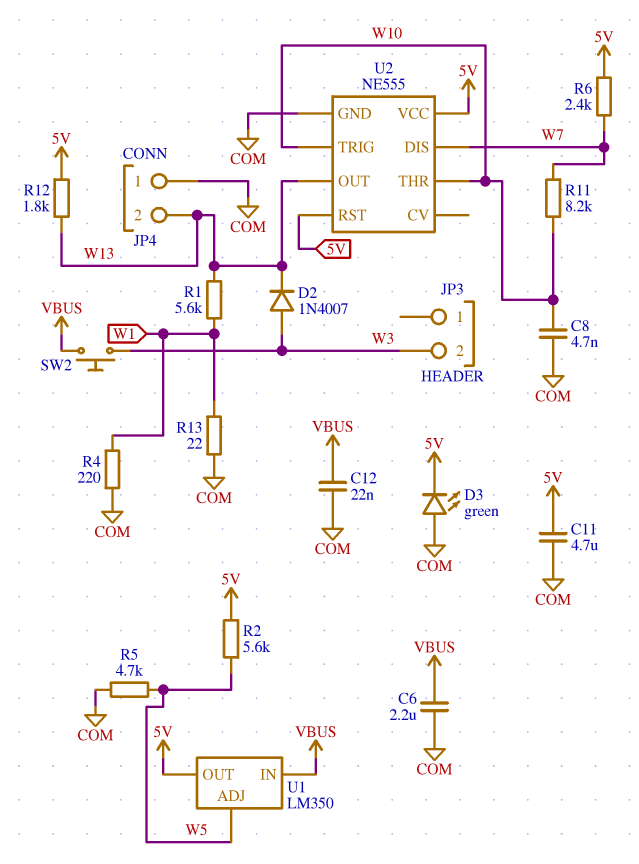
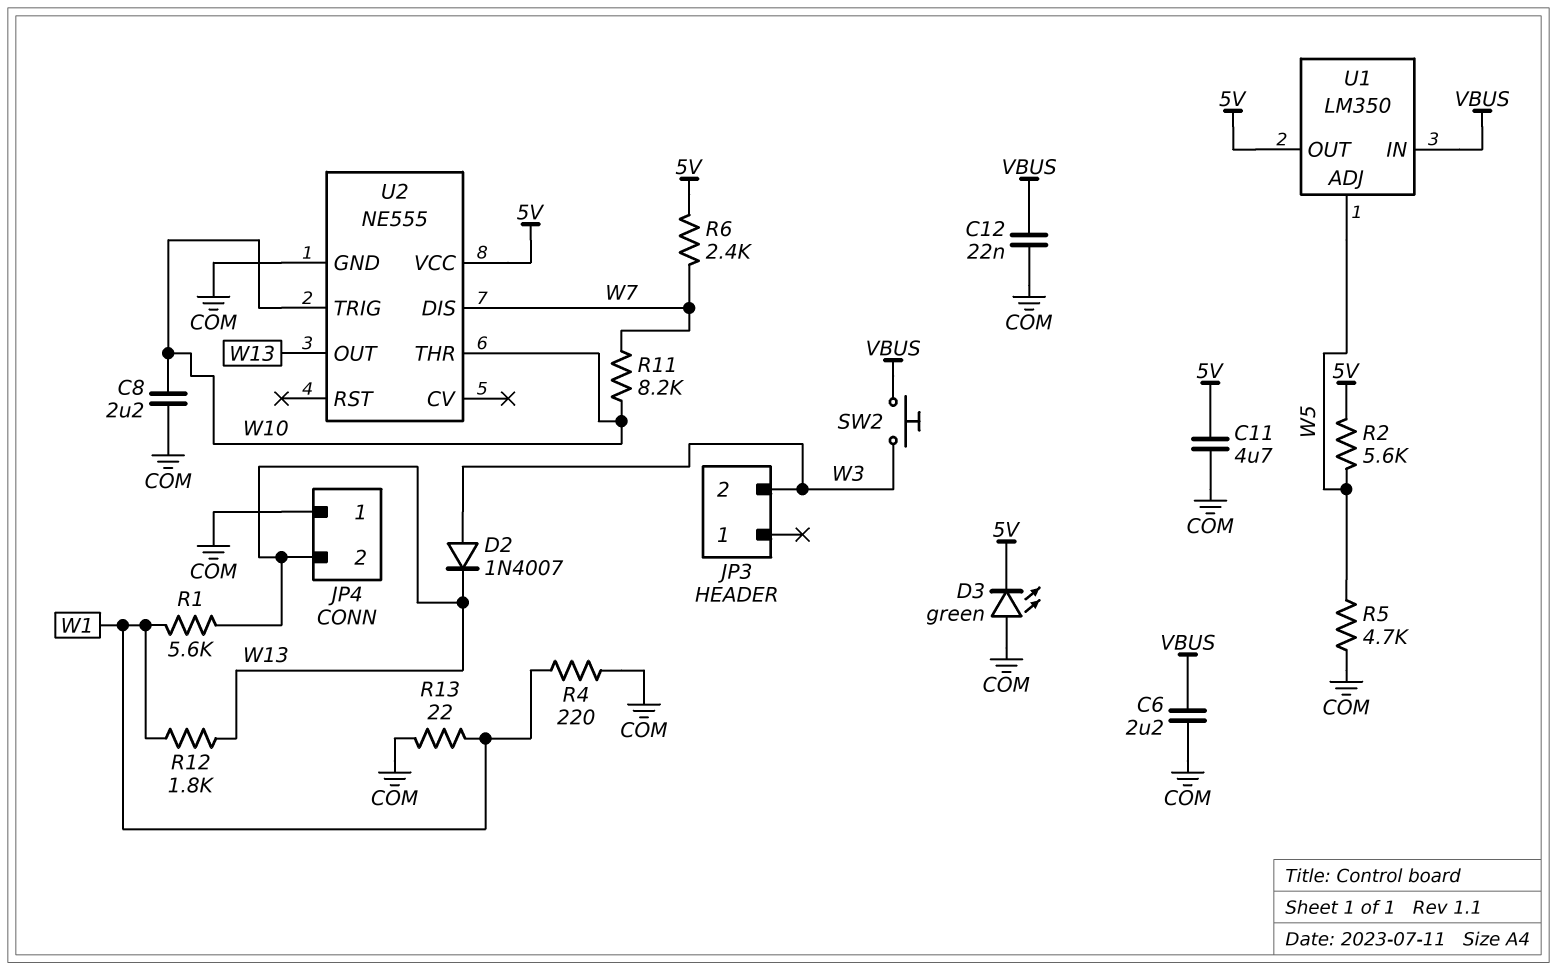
C8: 4.7nF (COM, W10) -> 2.2uF (COM, W10)
R12: 1.8k (5V, W13) -> 1.8k (W1, W13)
U2 pin RST: 5V -> none

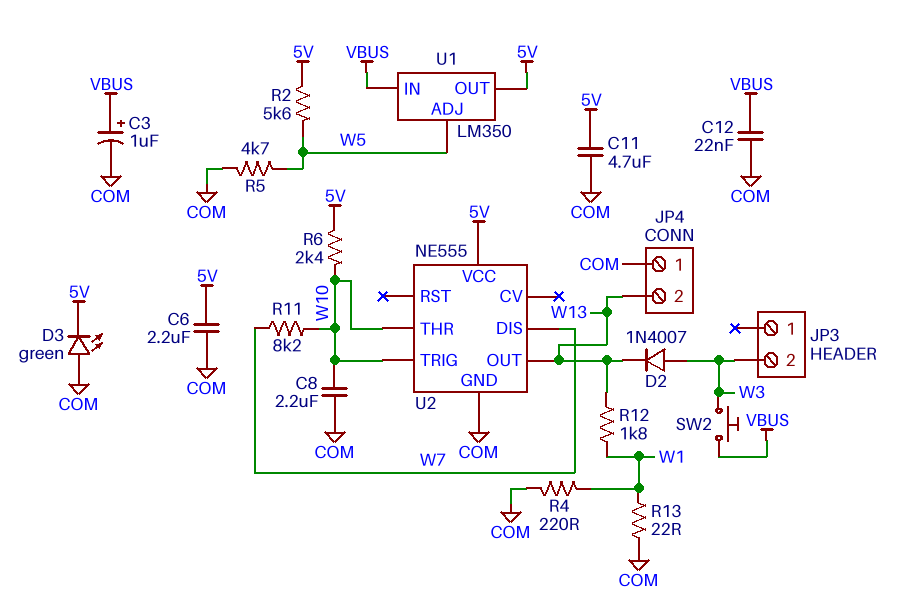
C3: none -> 1uF (plus VBUS, minus COM)
C6: 2.2uF (COM, VBUS) -> 2.2uF (5V, COM)
R1: 5.6k (W1, W13) -> none
R6: 2.4k (5V, W7) -> 2.4k (5V, W10)

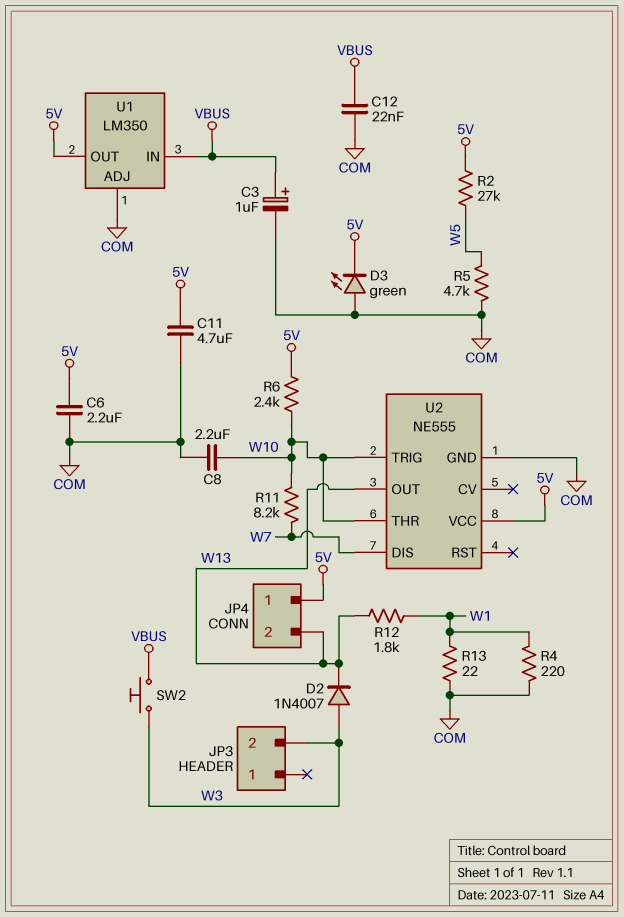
JP4 pin 1: COM -> 5V
R2: 5.6k (5V, W5) -> 27k (5V, W5)
U1 pin ADJ: W5 -> COM

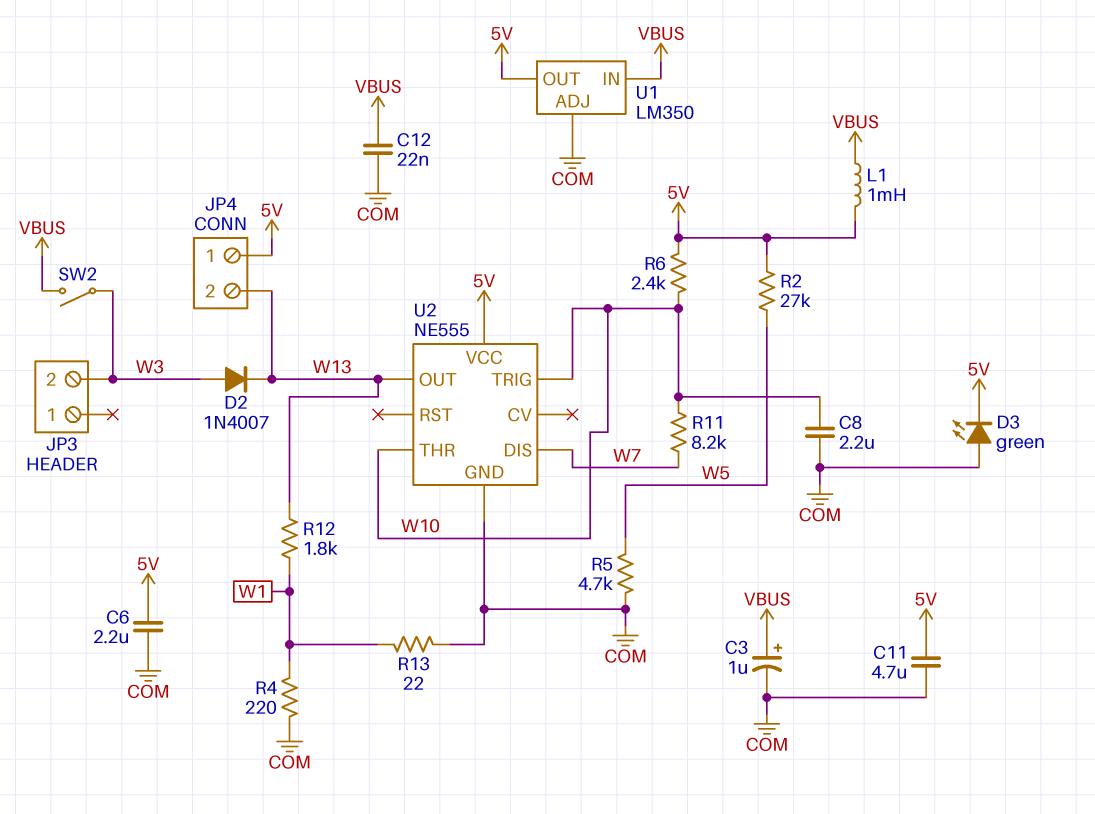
L1: none -> 1mH (5V, VBUS)
SW2: button (VBUS, W3) -> switch (VBUS, W3)

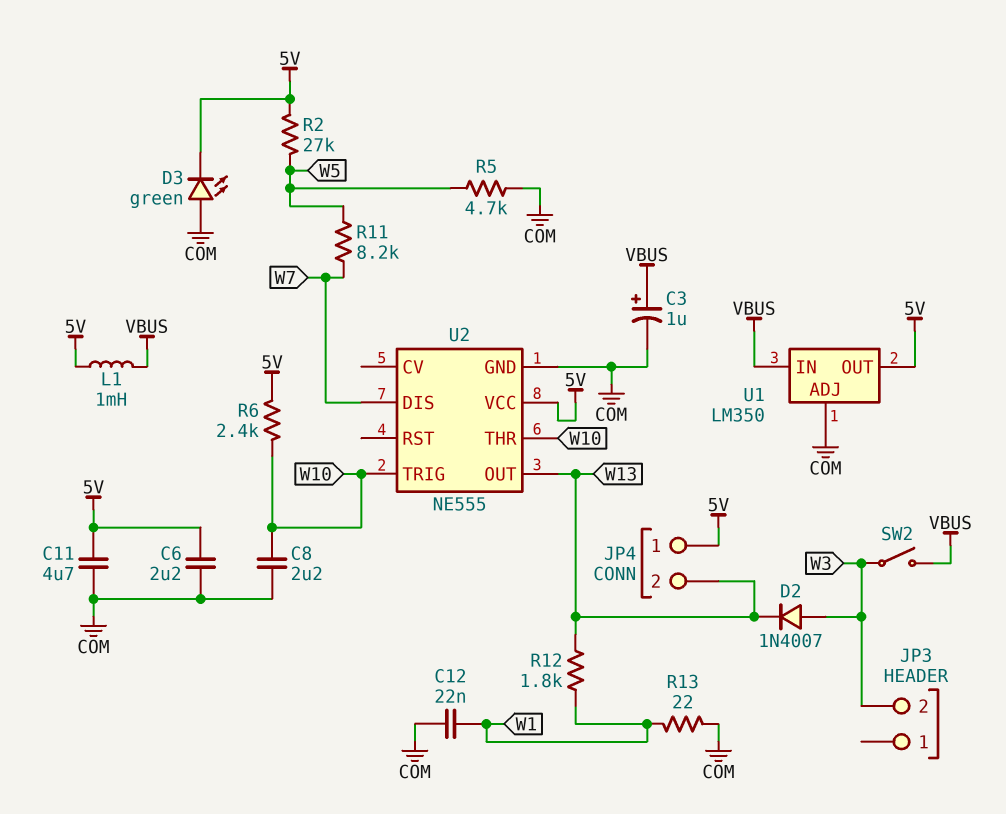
C12: 22nF (COM, VBUS) -> 22nF (COM, W1)
R4: 220 (COM, W1) -> none
R11: 8.2k (W7, W10) -> 8.2k (W5, W7)

